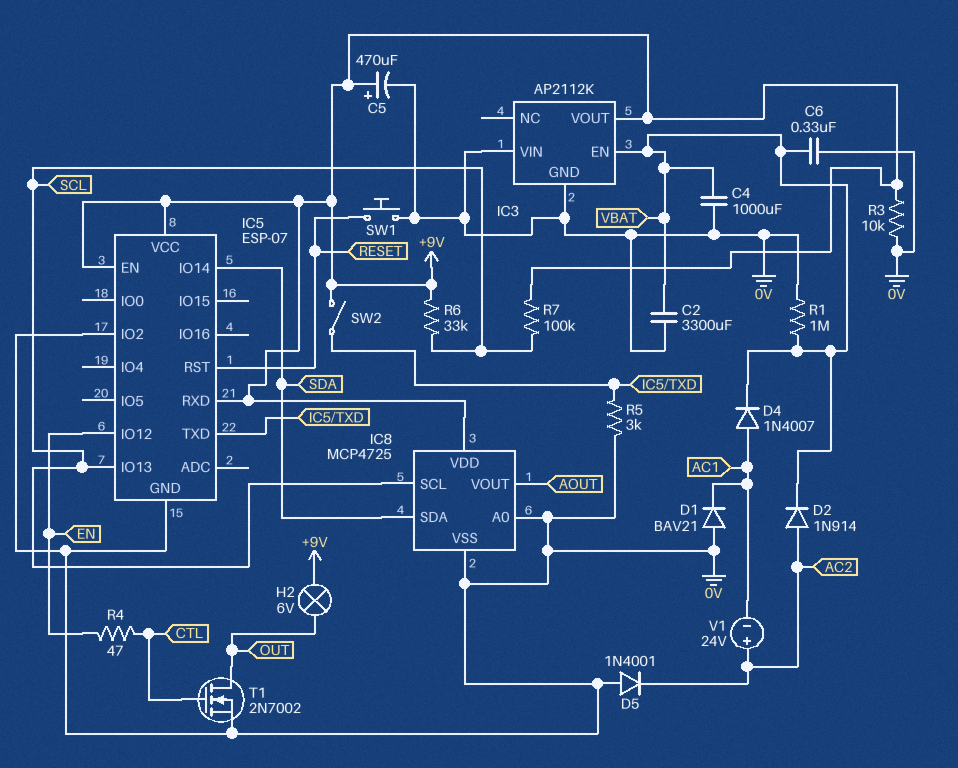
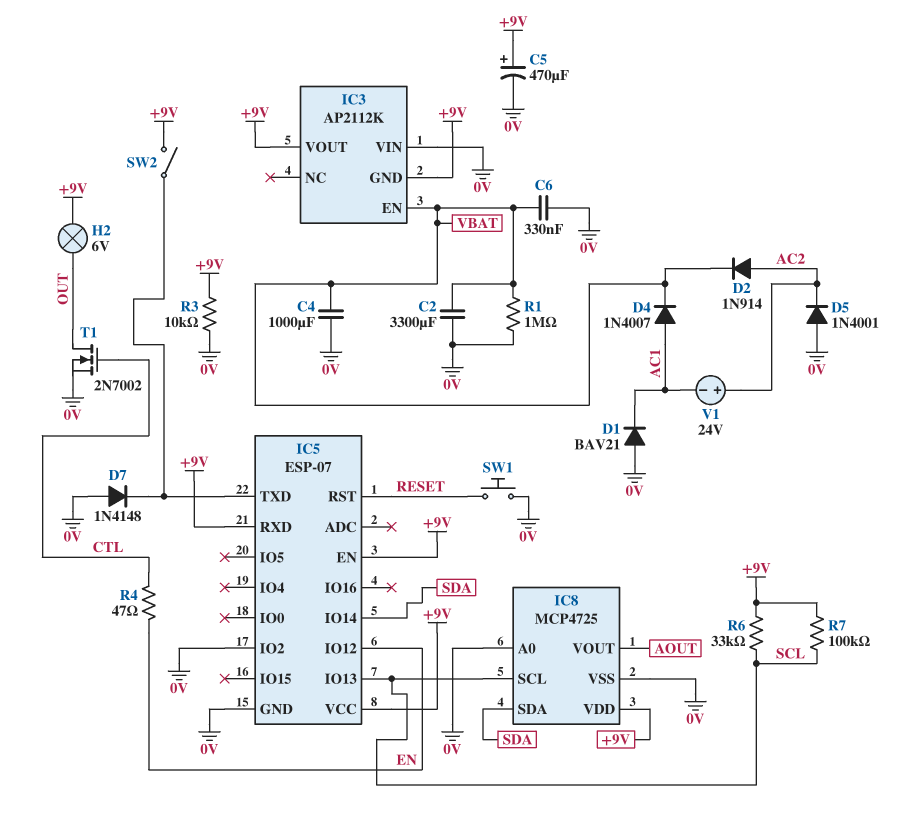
D7: none -> diode 1N4148 (A 0V, K IC5/TXD)
IC3 pin GND: 0V -> +9V
R5: 3k (0V, IC5/TXD) -> none

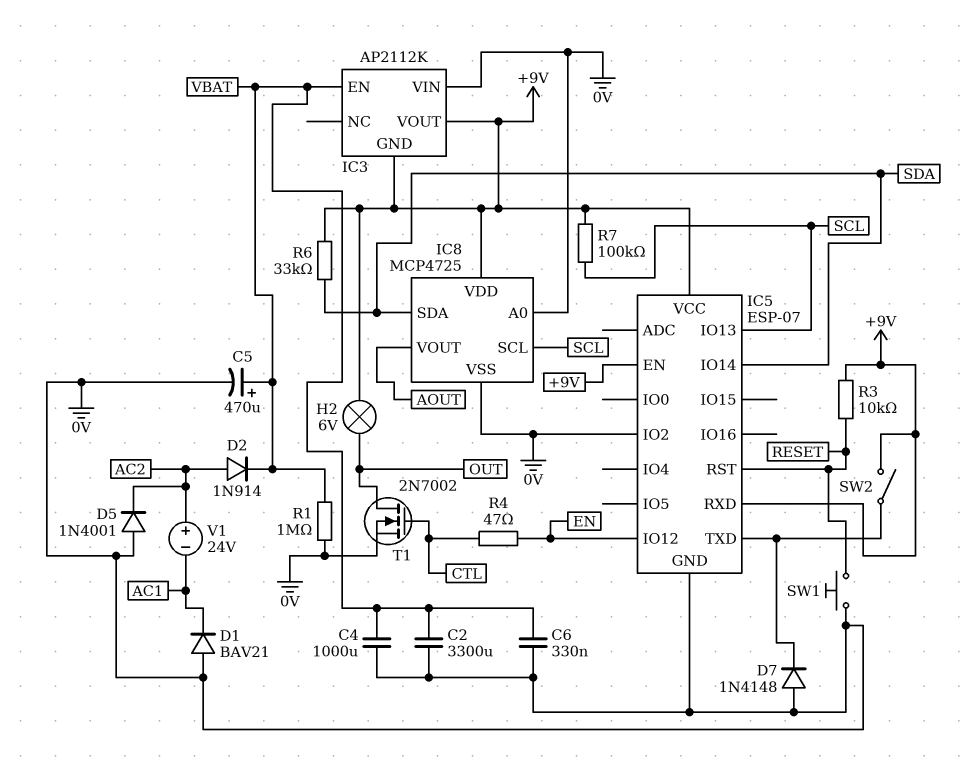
C5: 470uF (plus +9V, minus 0V) -> 470uF (plus VBAT, minus 0V)
D4: diode 1N4007 (A AC1, K VBAT) -> none
R3: 10k (+9V, 0V) -> 10k (+9V, RESET)
R6: 33k (+9V, SCL) -> 33k (+9V, SDA)

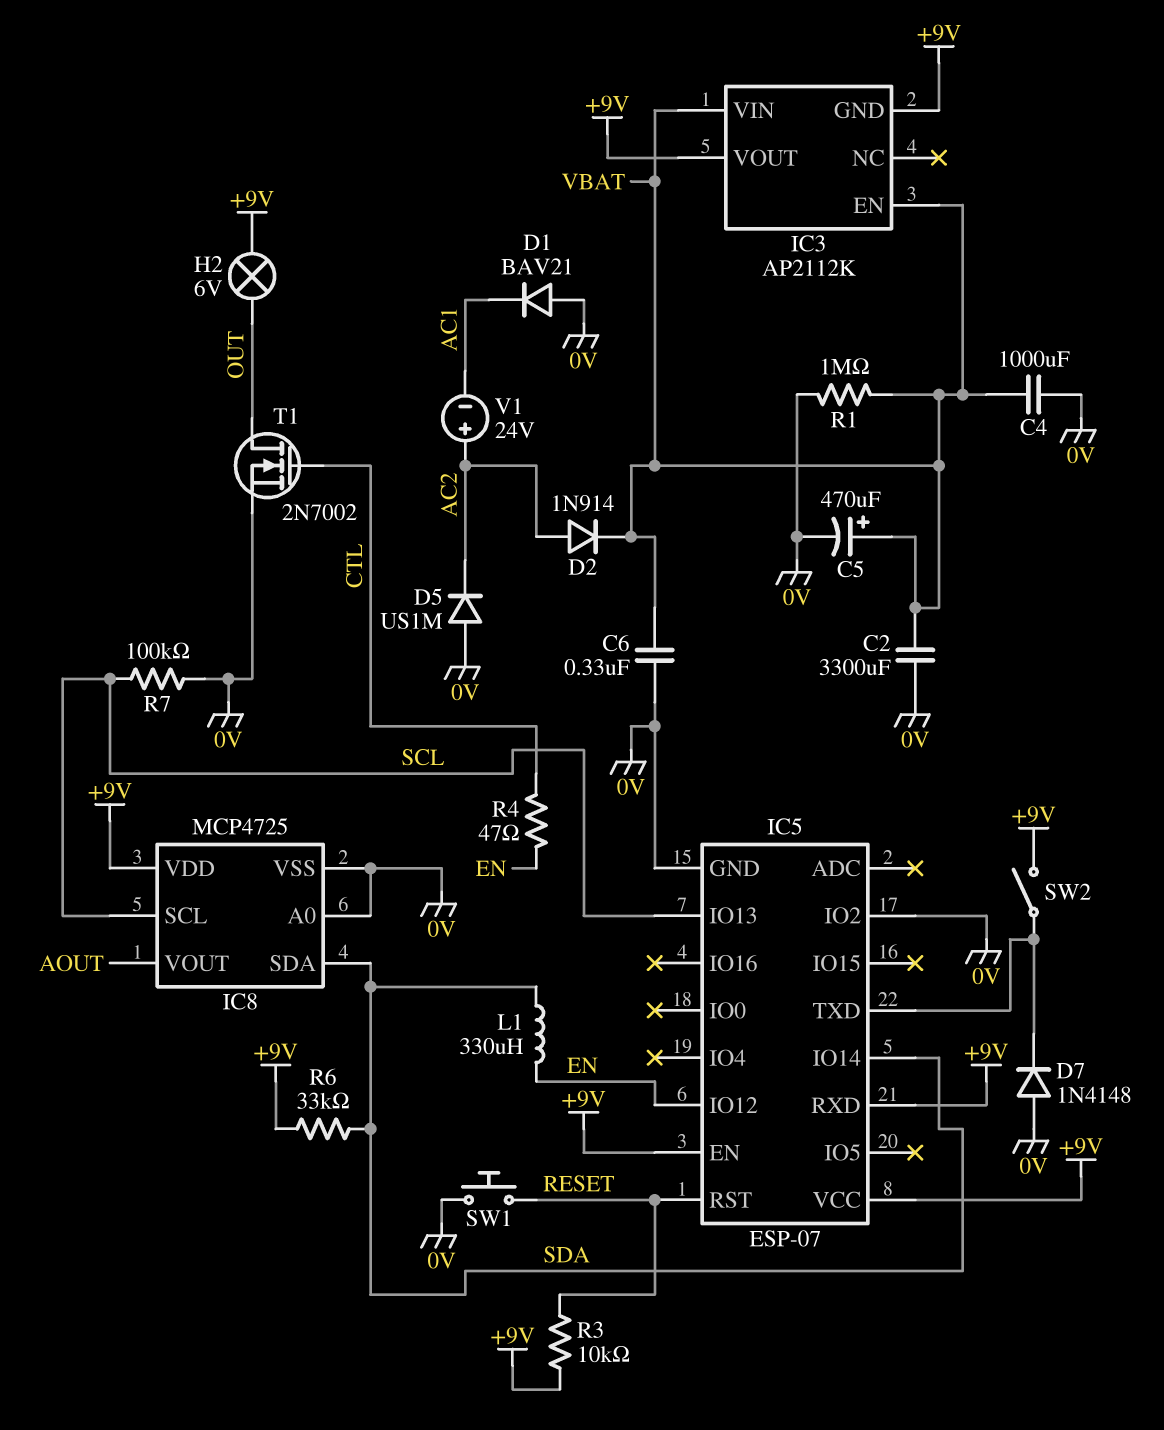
D5: diode 1N4001 (A 0V, K AC2) -> diode US1M (A 0V, K AC2)
IC3 pin VIN: 0V -> VBAT
L1: none -> 330uH (EN, SDA)
R7: 100k (+9V, SCL) -> 100k (0V, SCL)

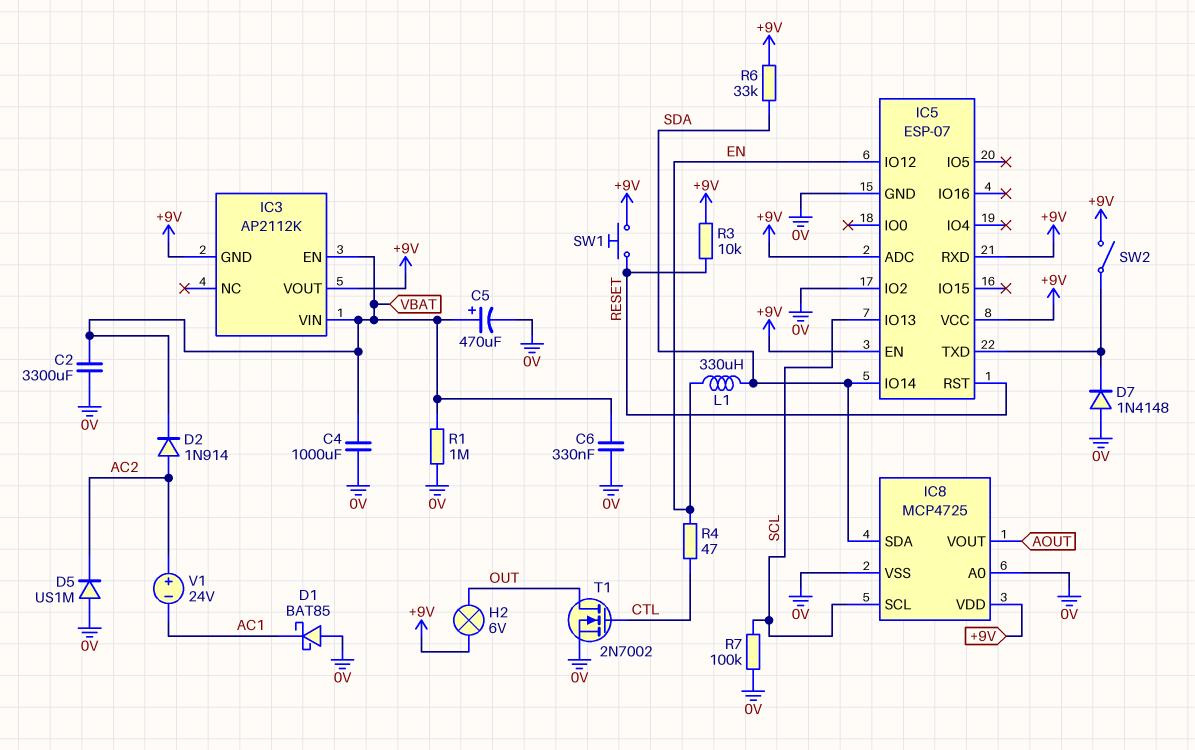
D1: diode BAV21 (A 0V, K AC1) -> schottky BAT85 (A 0V, K AC1)
IC5 pin ADC: none -> +9V
SW1: button (0V, RESET) -> button (+9V, RESET)

